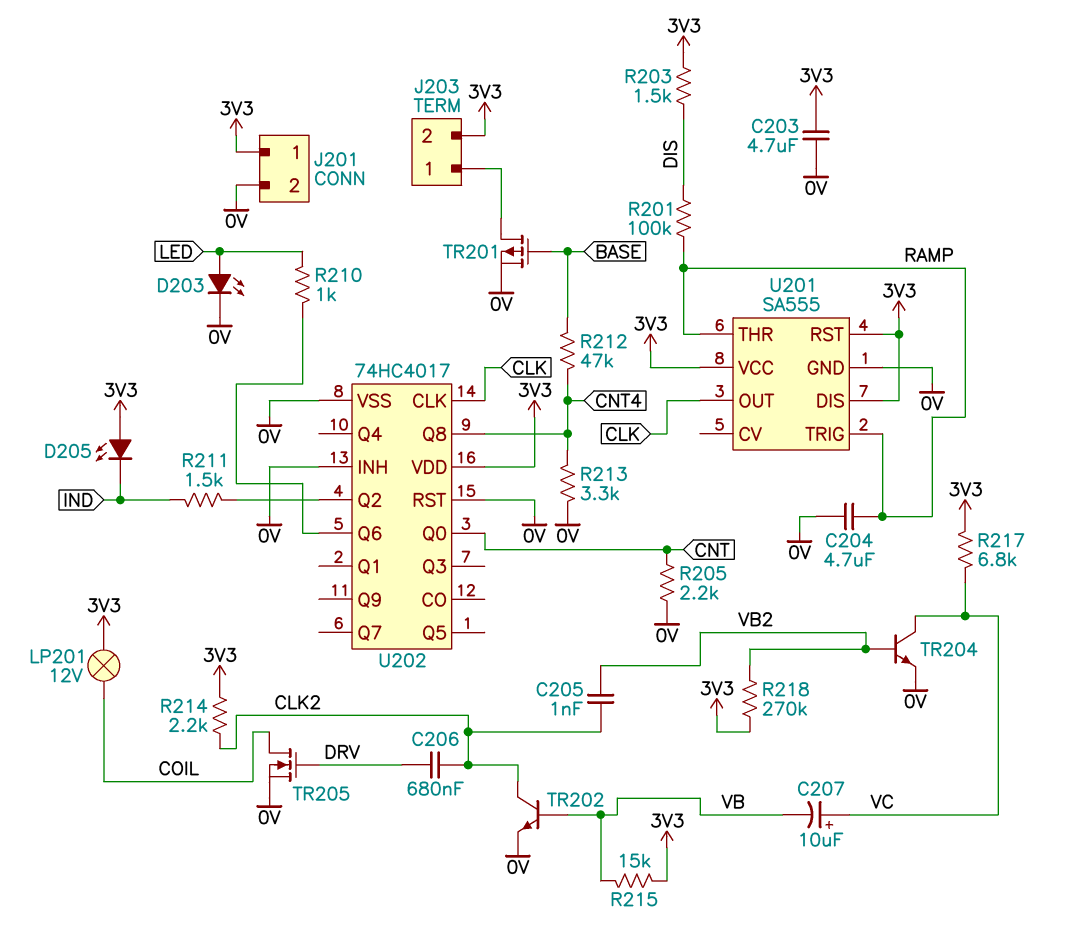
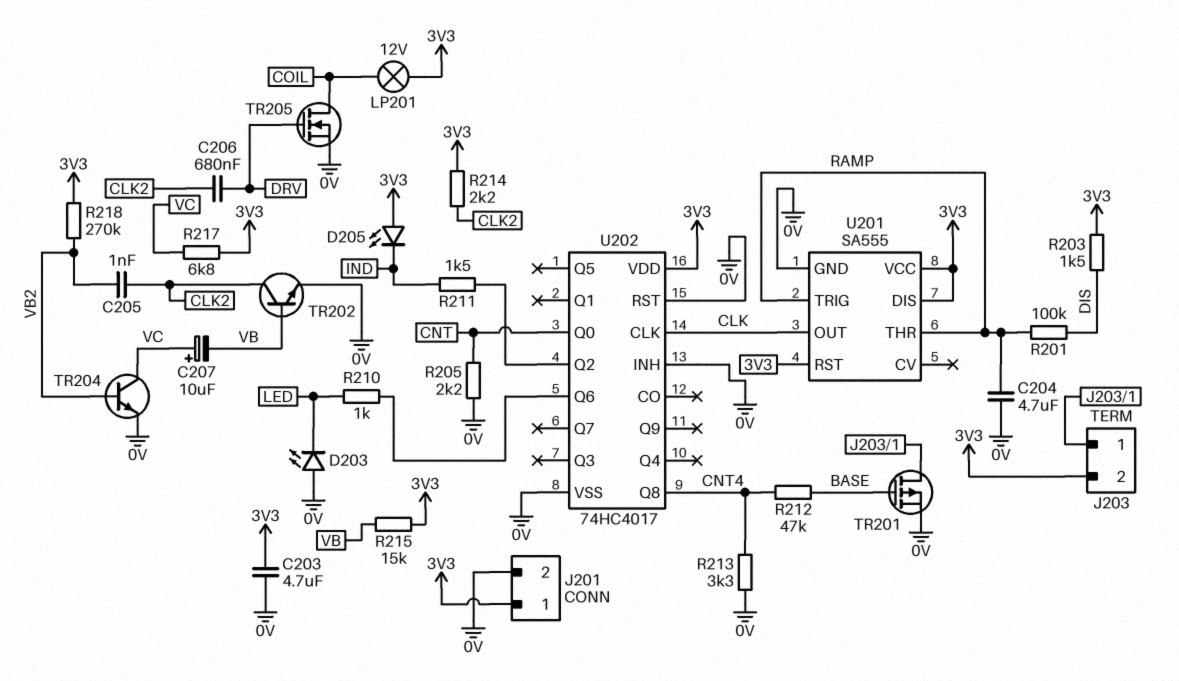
D203: LED (A LED, K 0V) -> LED (A 0V, K LED)

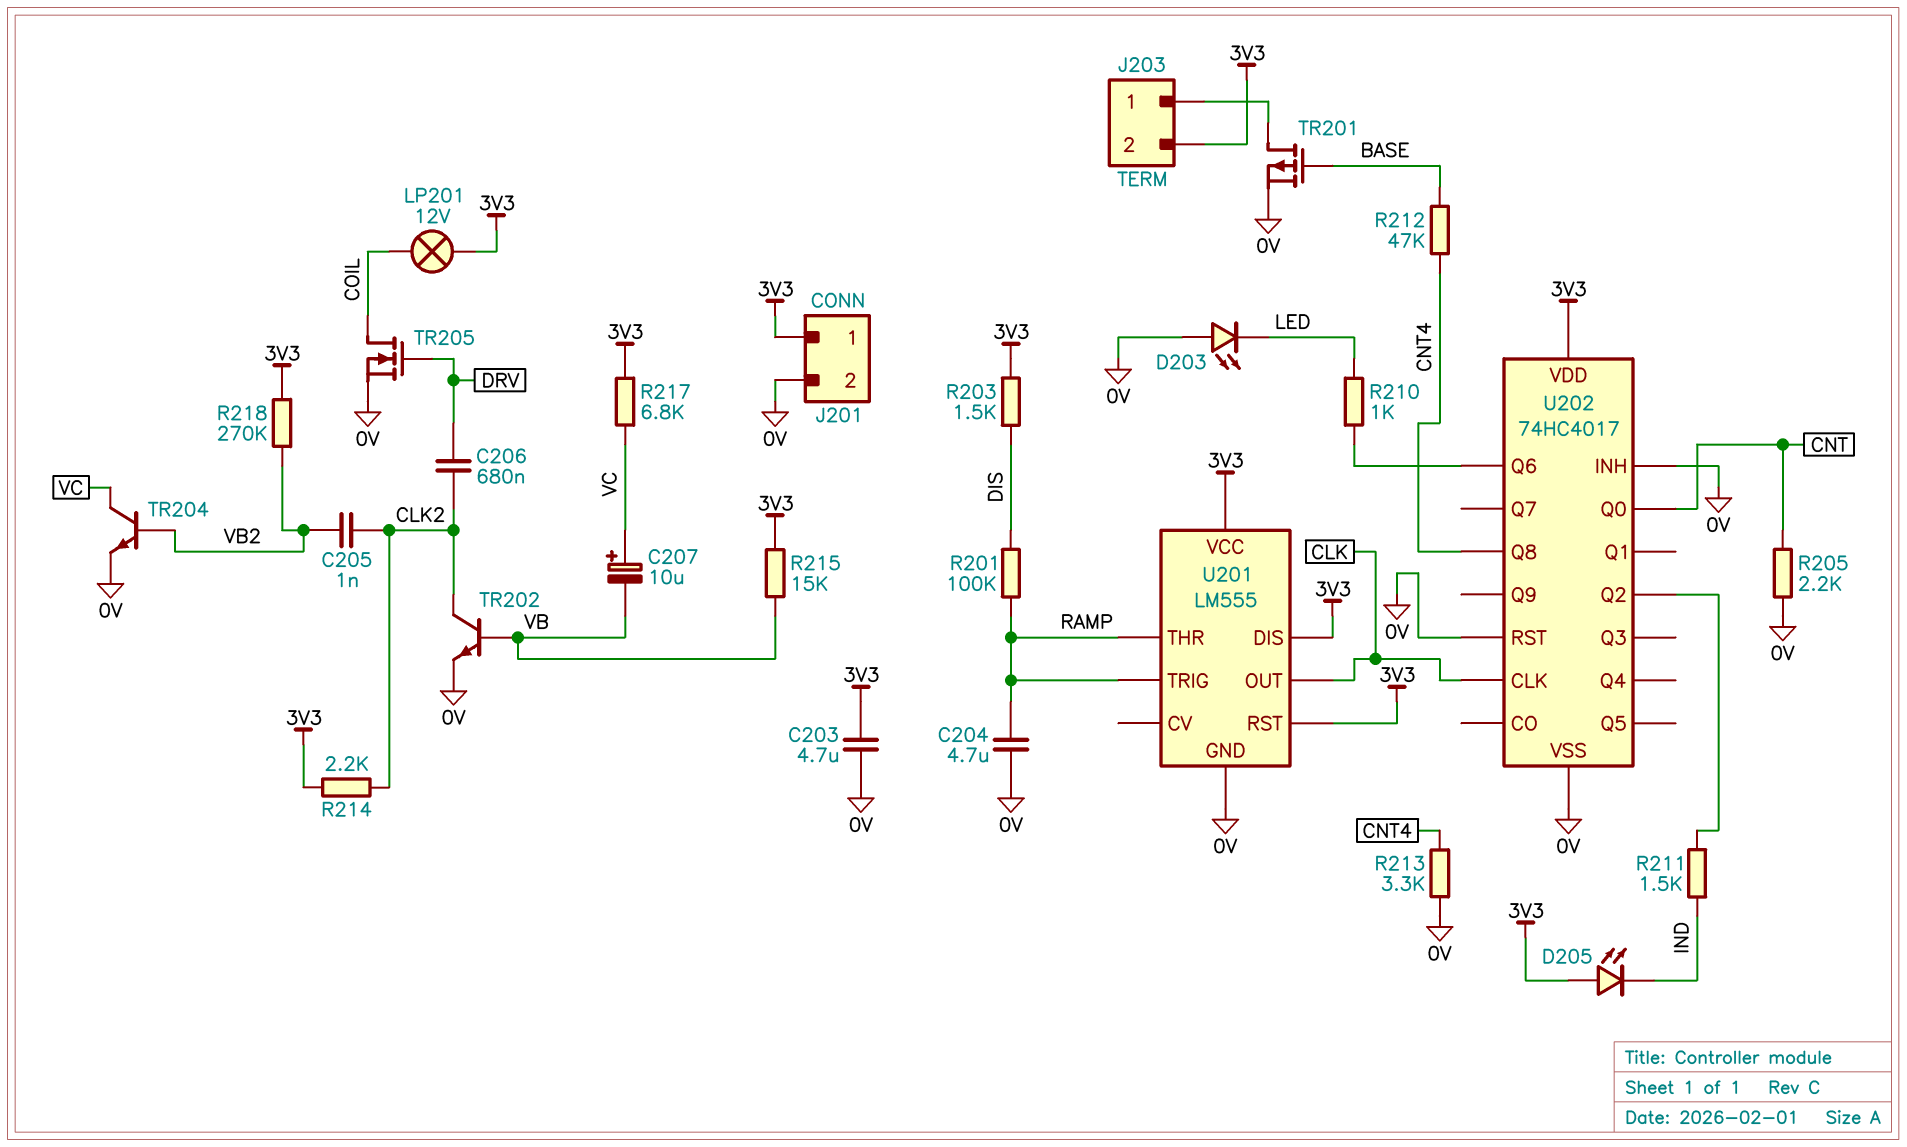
U201: SA555 -> LM555

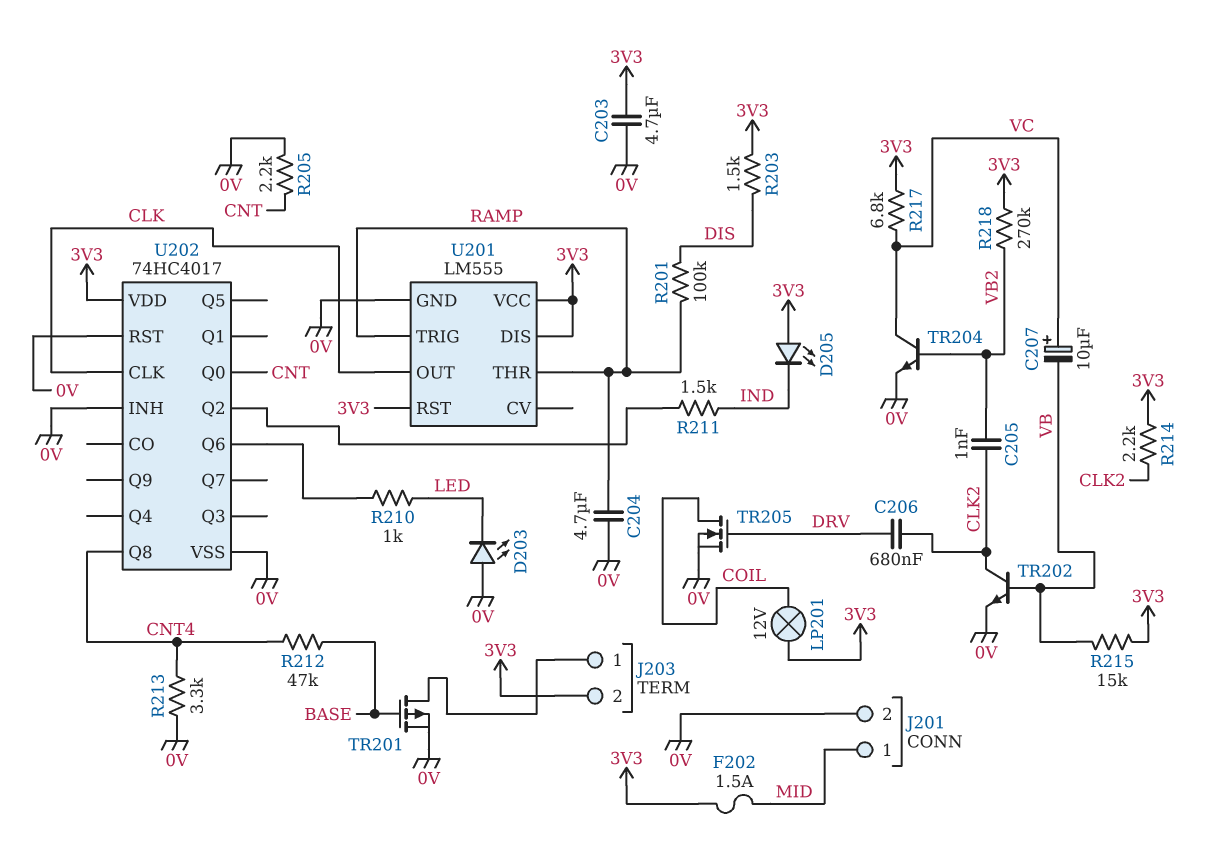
F202: none -> 1.5A (3V3, MID)
J201 pin 1: 3V3 -> MID

